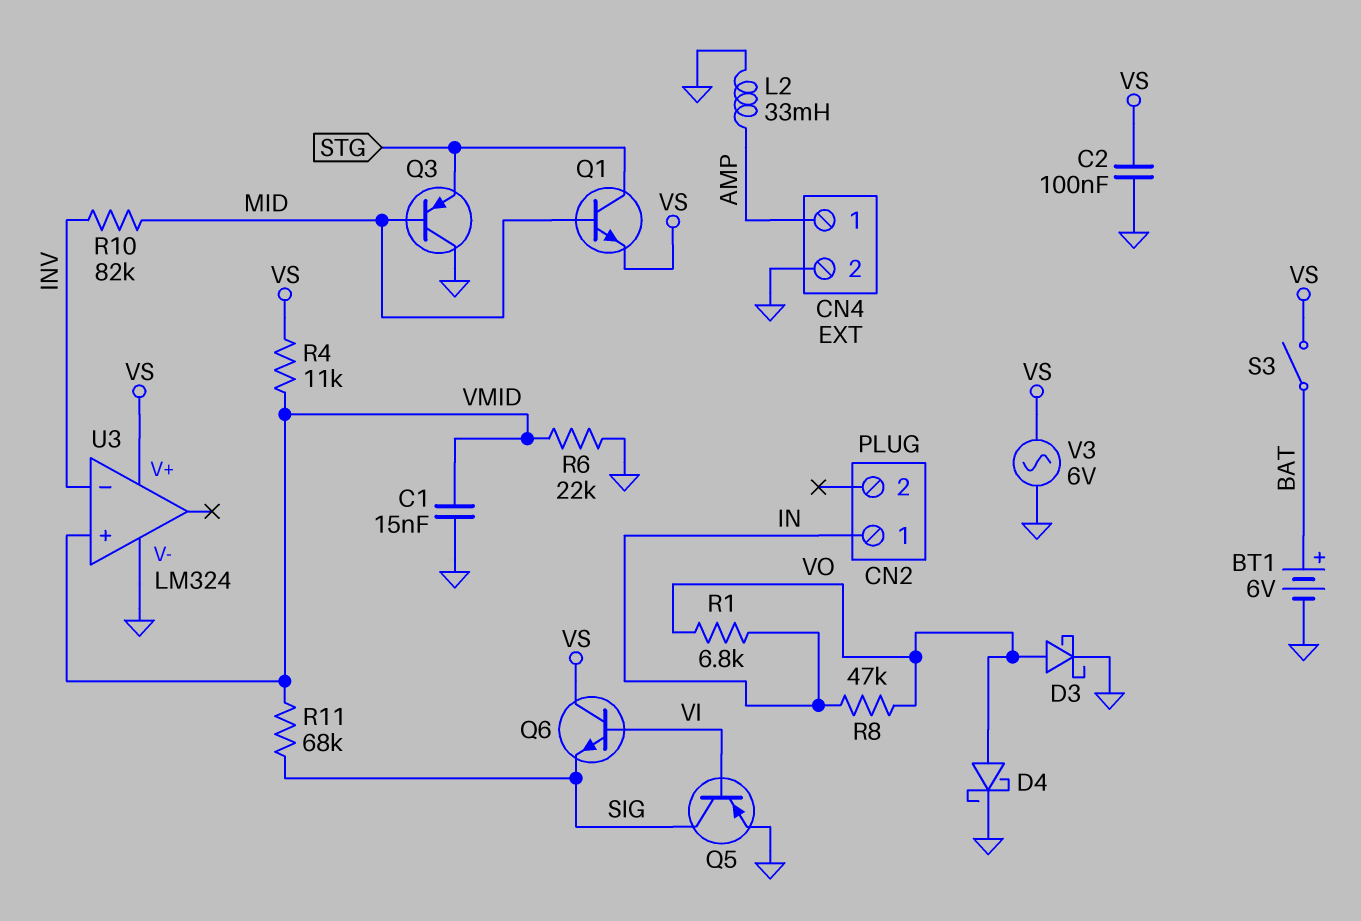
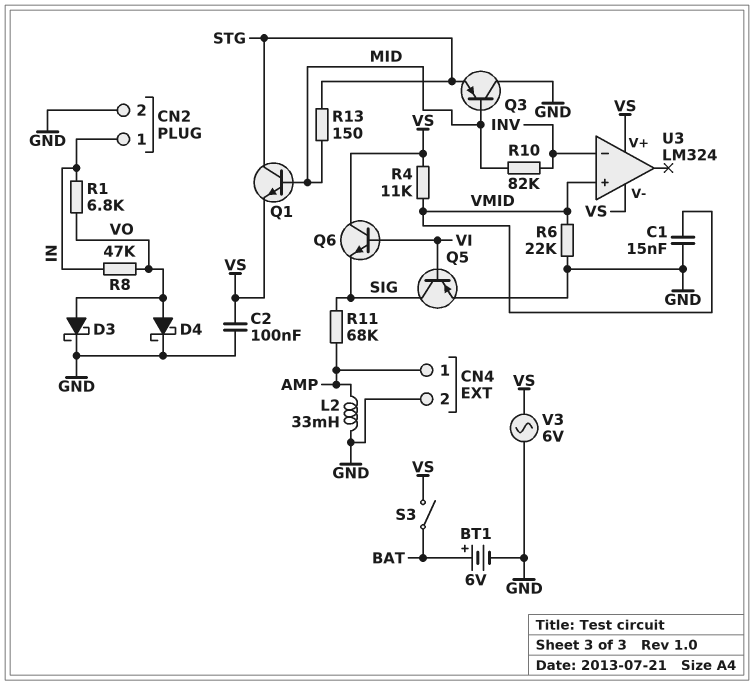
CN2 pin 2: none -> GND
R11: 68k (SIG, VMID) -> 68k (AMP, SIG)
R13: none -> 150 (MID, STG)
U3 pin V-: GND -> VS

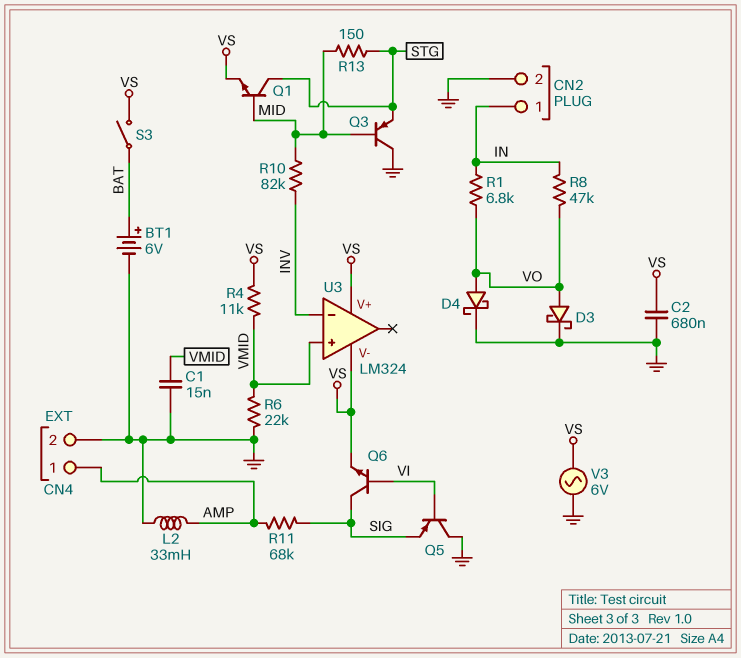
C2: 100nF (GND, VS) -> 680nF (GND, VS)
Q5: PNP (B VI, C SIG, E GND) -> PNP (B VI, C GND, E SIG)
Q6: NPN (B VI, C VS, E SIG) -> NPN (B VI, C SIG, E VS)

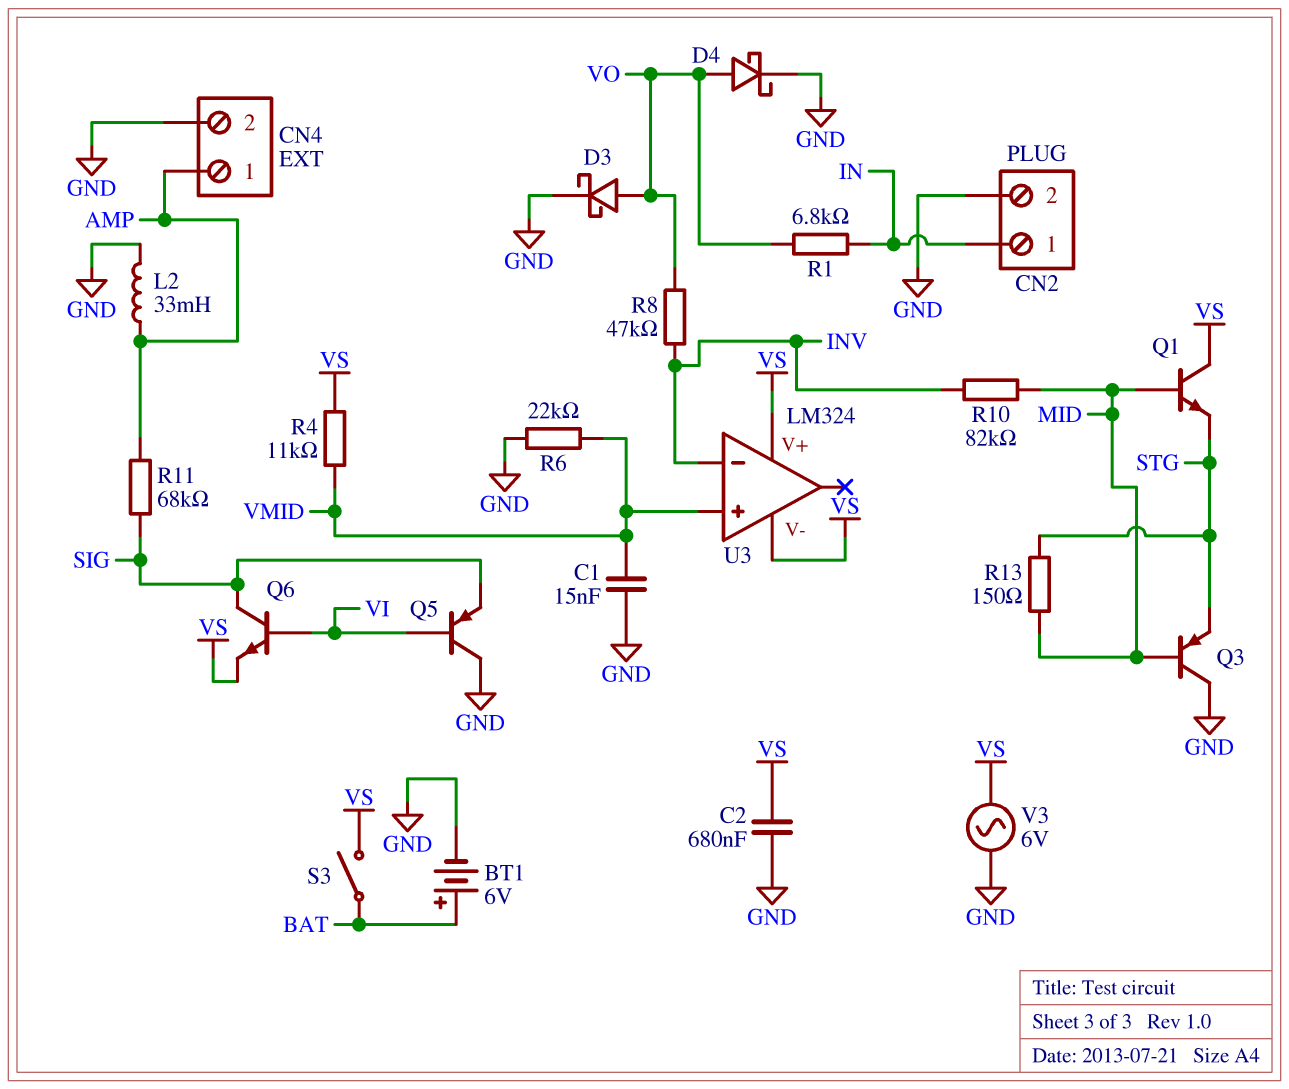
Q1: NPN (B MID, C STG, E VS) -> NPN (B MID, C VS, E STG)
R8: 47k (IN, VO) -> 47k (INV, VO)

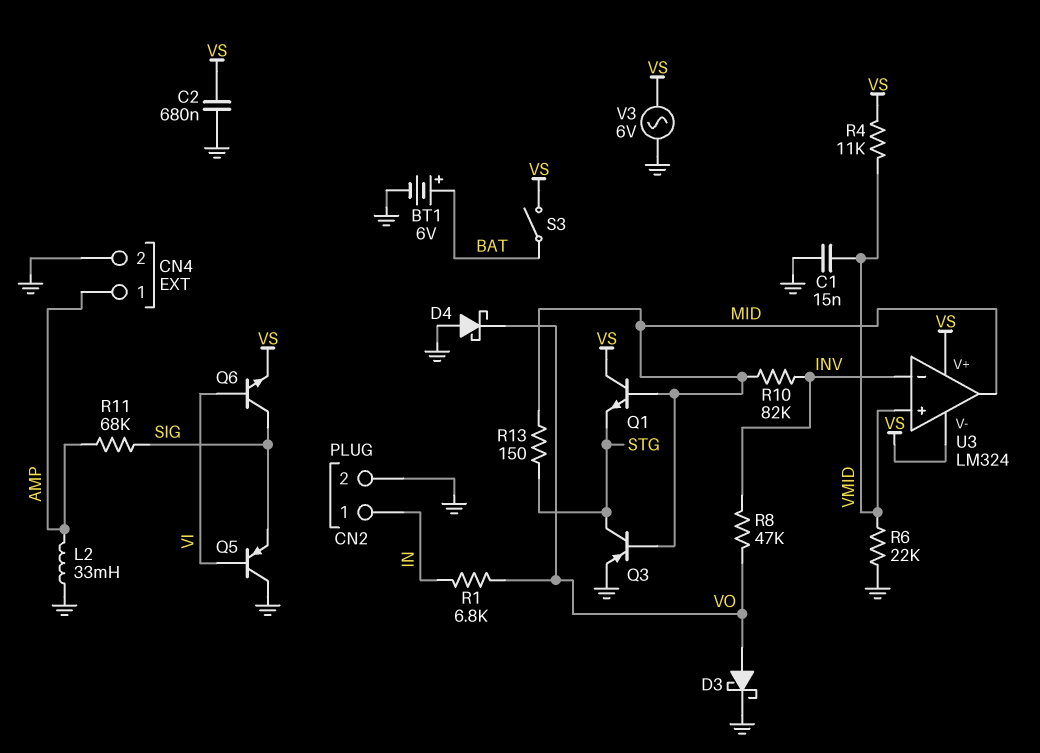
D4: schottky (A VO, K GND) -> schottky (A GND, K VO)
Q3: PNP (B MID, C GND, E STG) -> PNP (B MID, C STG, E GND)
U3 pin out: none -> MID

